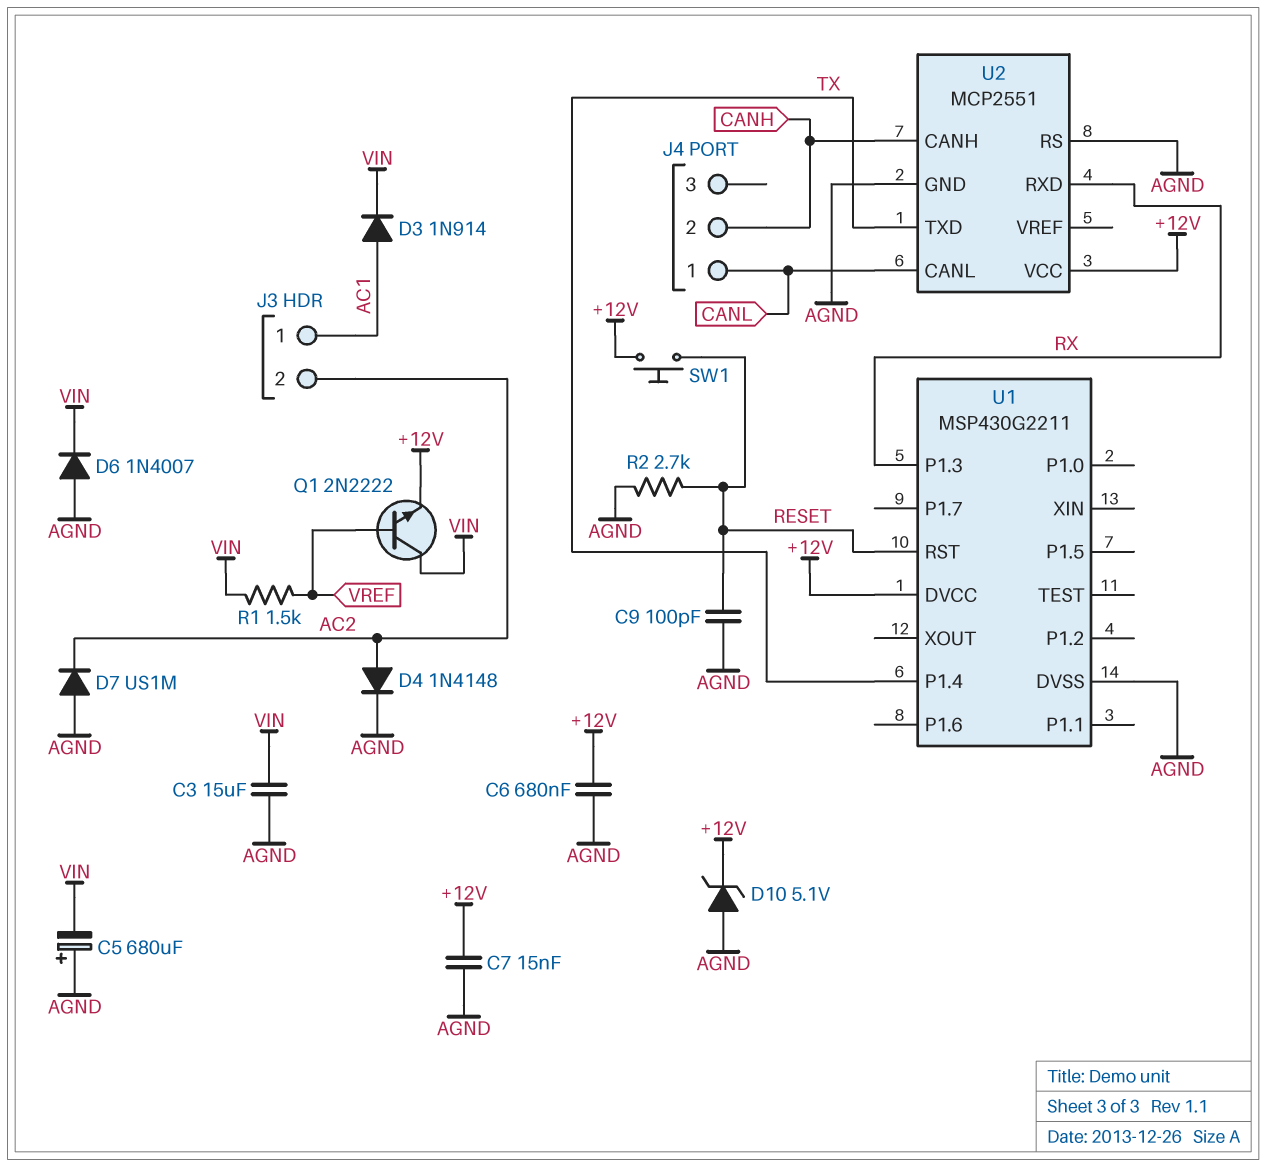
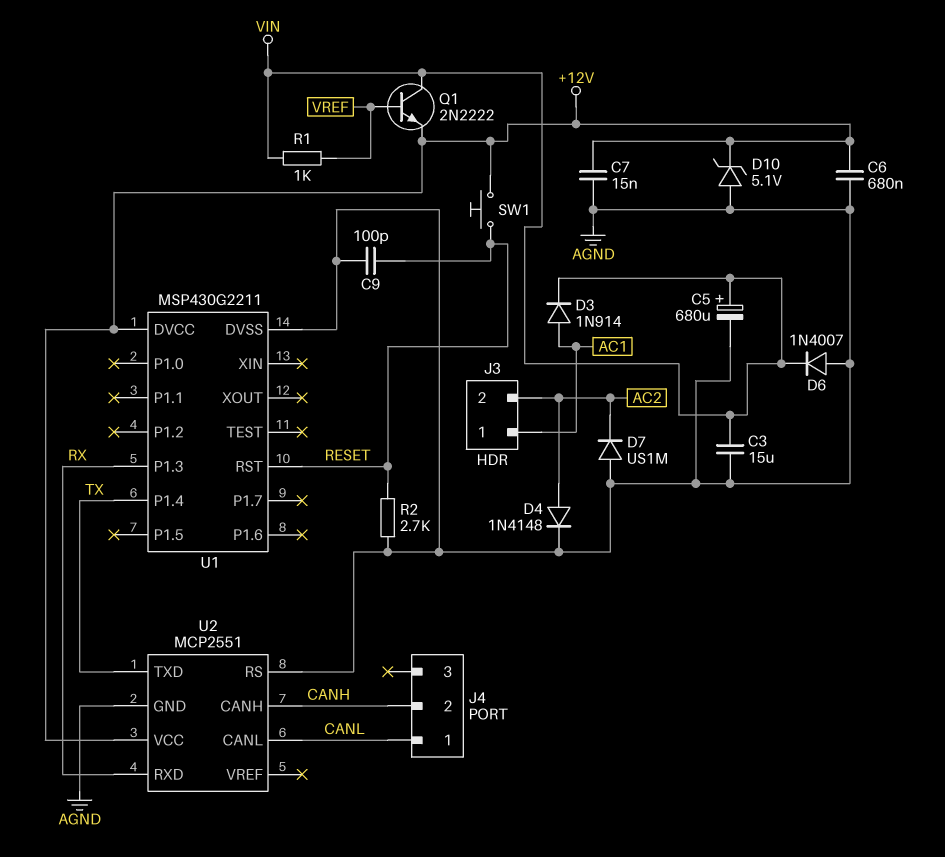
C5: 680uF (plus AGND, minus VIN) -> 680uF (plus VIN, minus AGND)
R1: 1.5k (VIN, VREF) -> 1k (VIN, VREF)

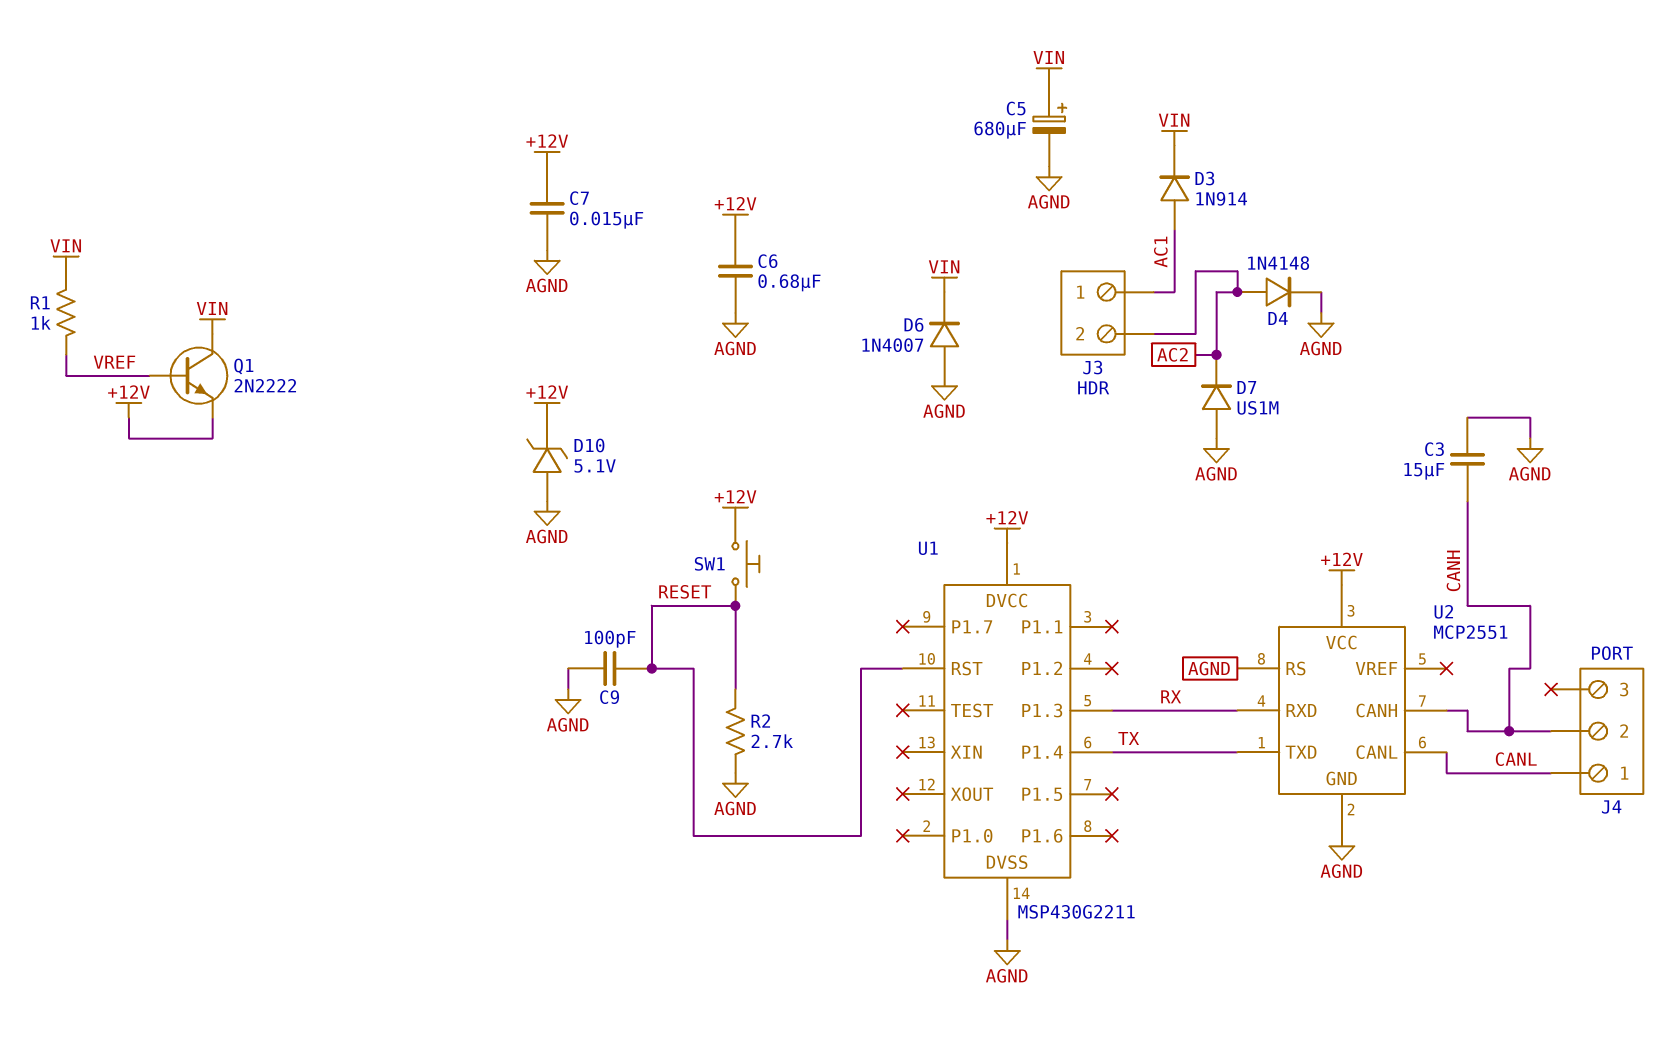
C3: 15uF (AGND, VIN) -> 15uF (AGND, CANH)

